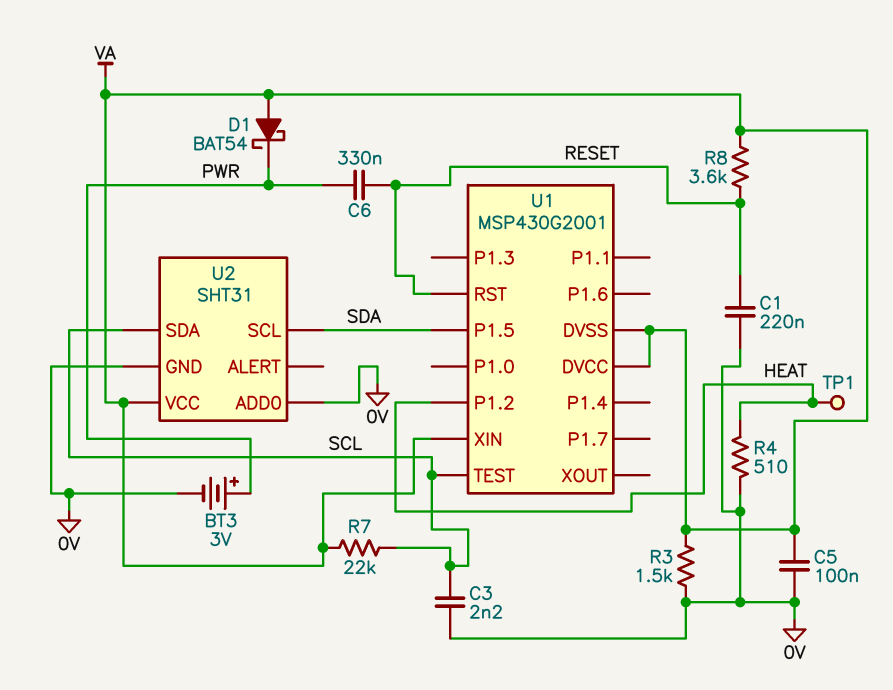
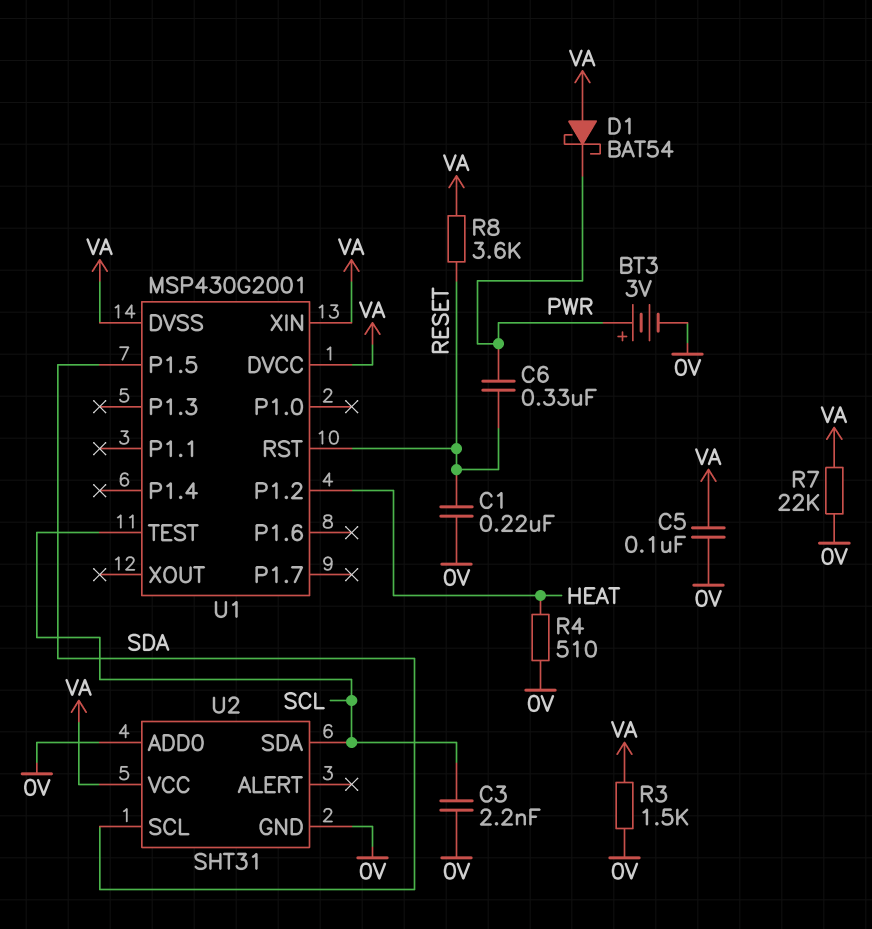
R7: 22k (SCL, VA) -> 22k (0V, VA)
TP1: test point (HEAT) -> none

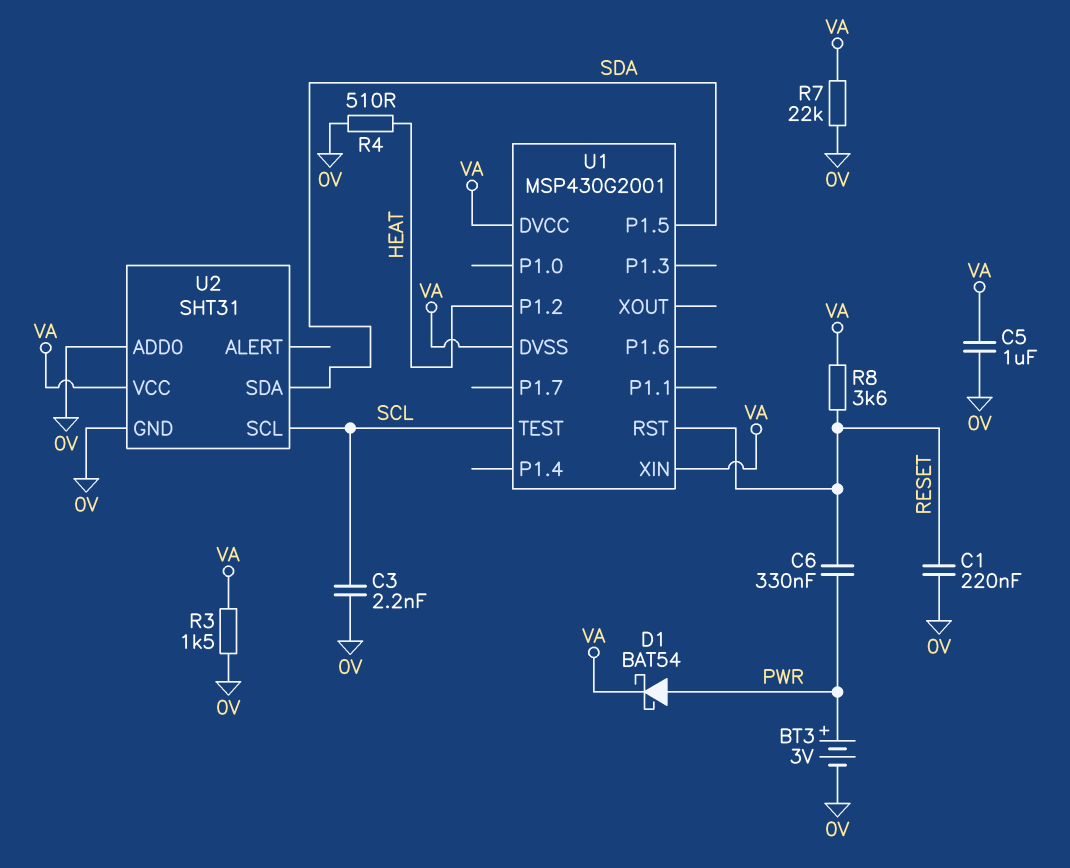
C5: 100nF (0V, VA) -> 1uF (0V, VA)
D1: schottky BAT54 (A VA, K PWR) -> schottky BAT54 (A PWR, K VA)
U2 pin SCL: SDA -> SCL
U2 pin SDA: SCL -> SDA

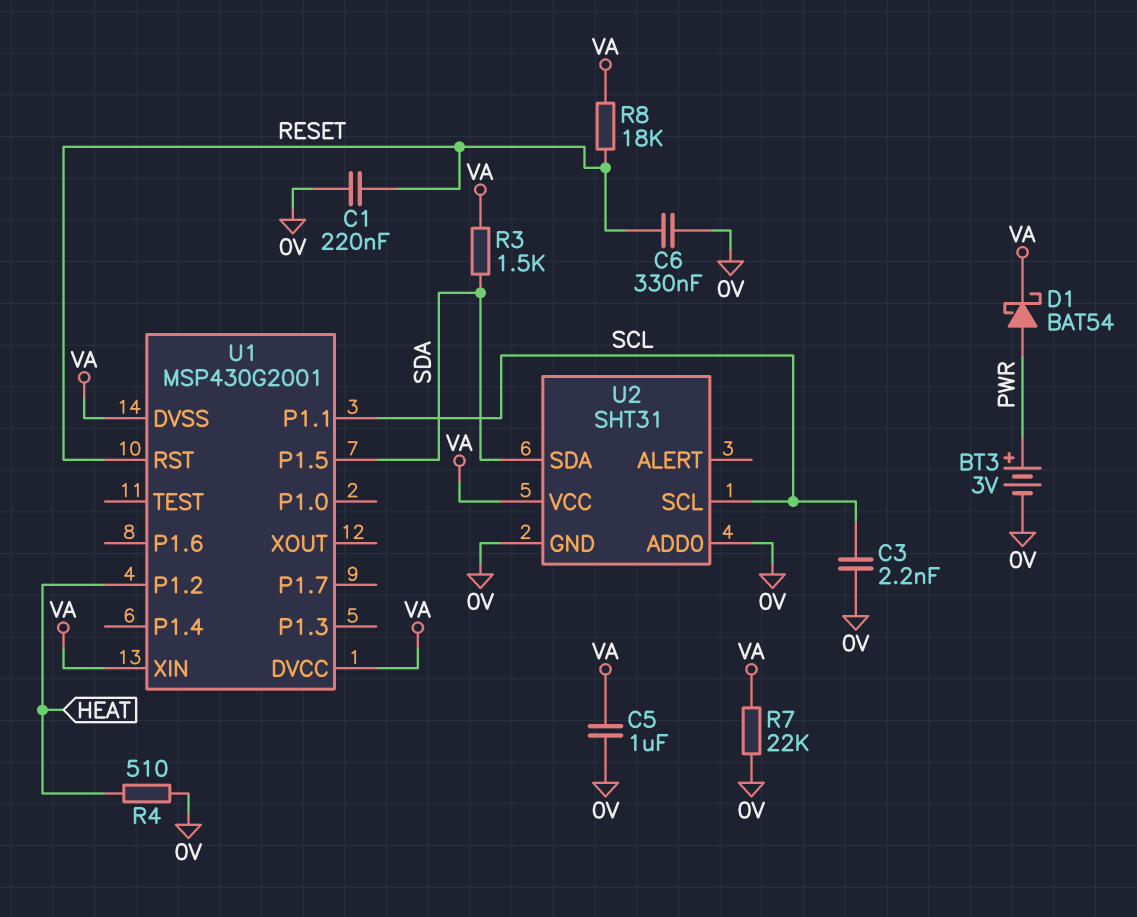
C6: 330nF (PWR, RESET) -> 330nF (0V, RESET)
R3: 1.5k (0V, VA) -> 1.5k (SDA, VA)
R8: 3.6k (RESET, VA) -> 18k (RESET, VA)
U1 pin P1.1: none -> SCL
U1 pin TEST: SCL -> none

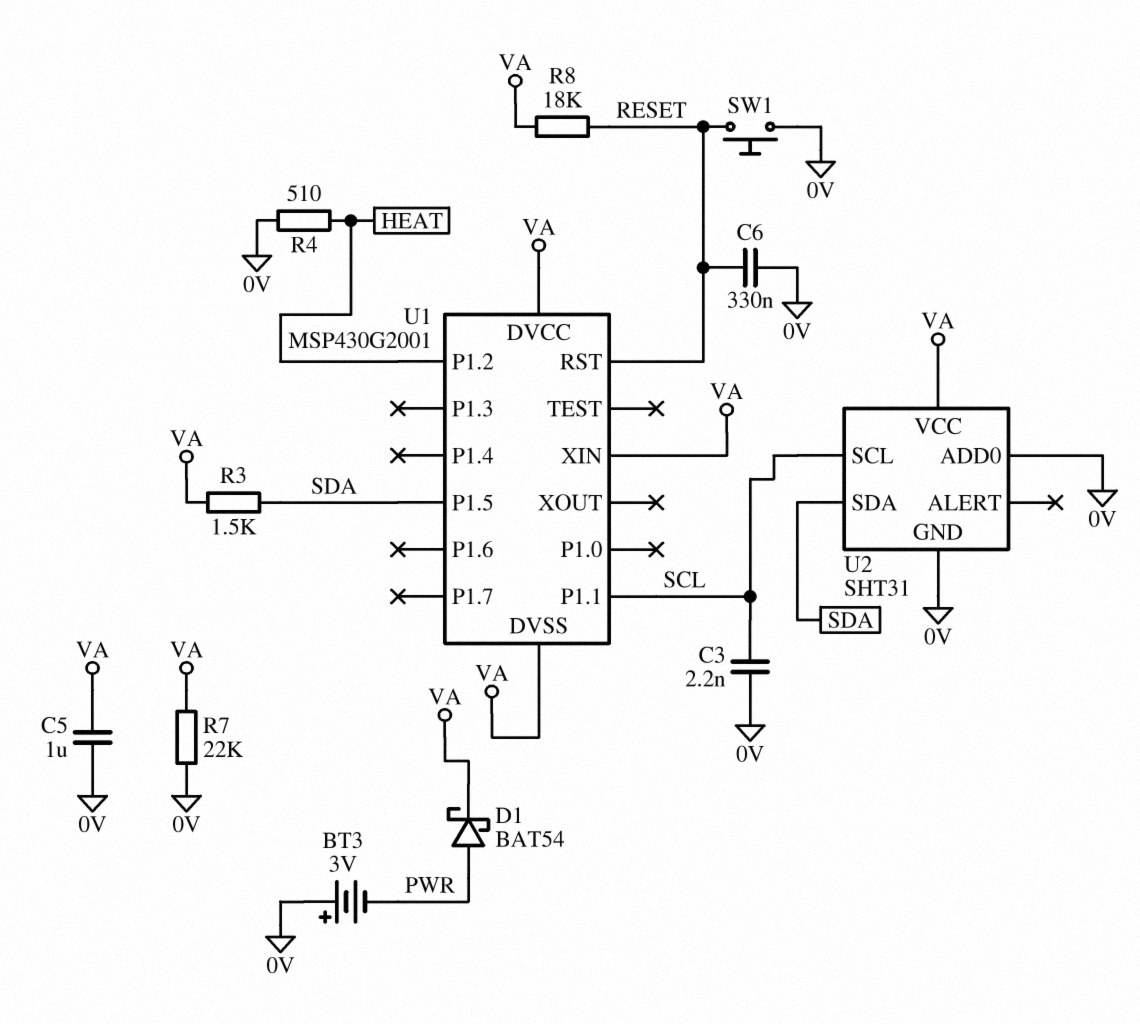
BT3: 3V (plus PWR, minus 0V) -> 3V (plus 0V, minus PWR)
C1: 220nF (0V, RESET) -> none
SW1: none -> button (0V, RESET)

